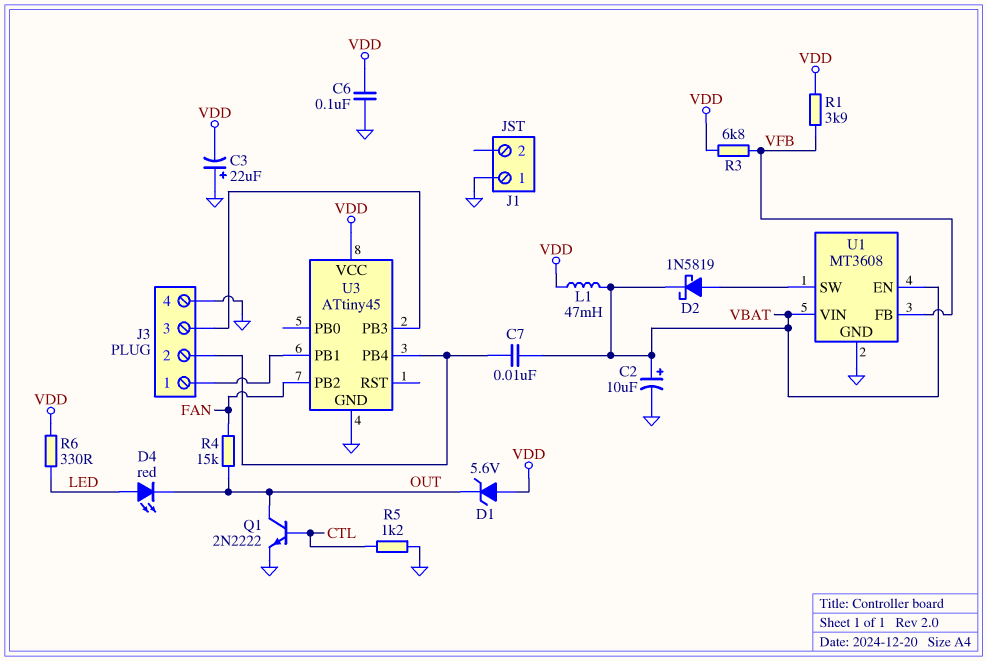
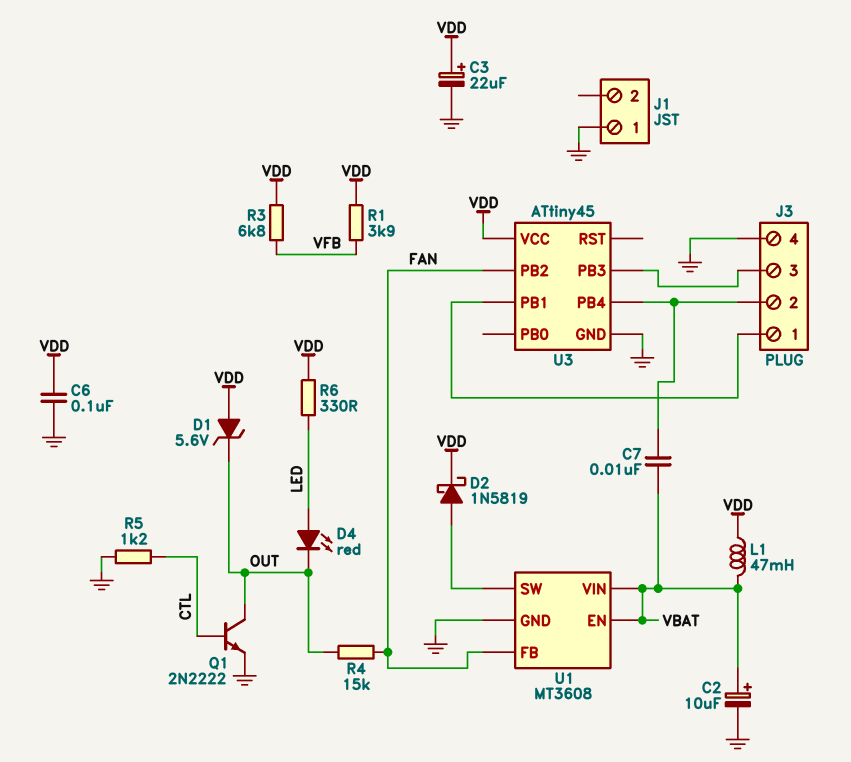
C3: 22uF (plus GND, minus VDD) -> 22uF (plus VDD, minus GND)
D2: schottky 1N5819 (A U1/SW, K VBAT) -> schottky 1N5819 (A U1/SW, K VDD)
U1 pin FB: VFB -> FAN

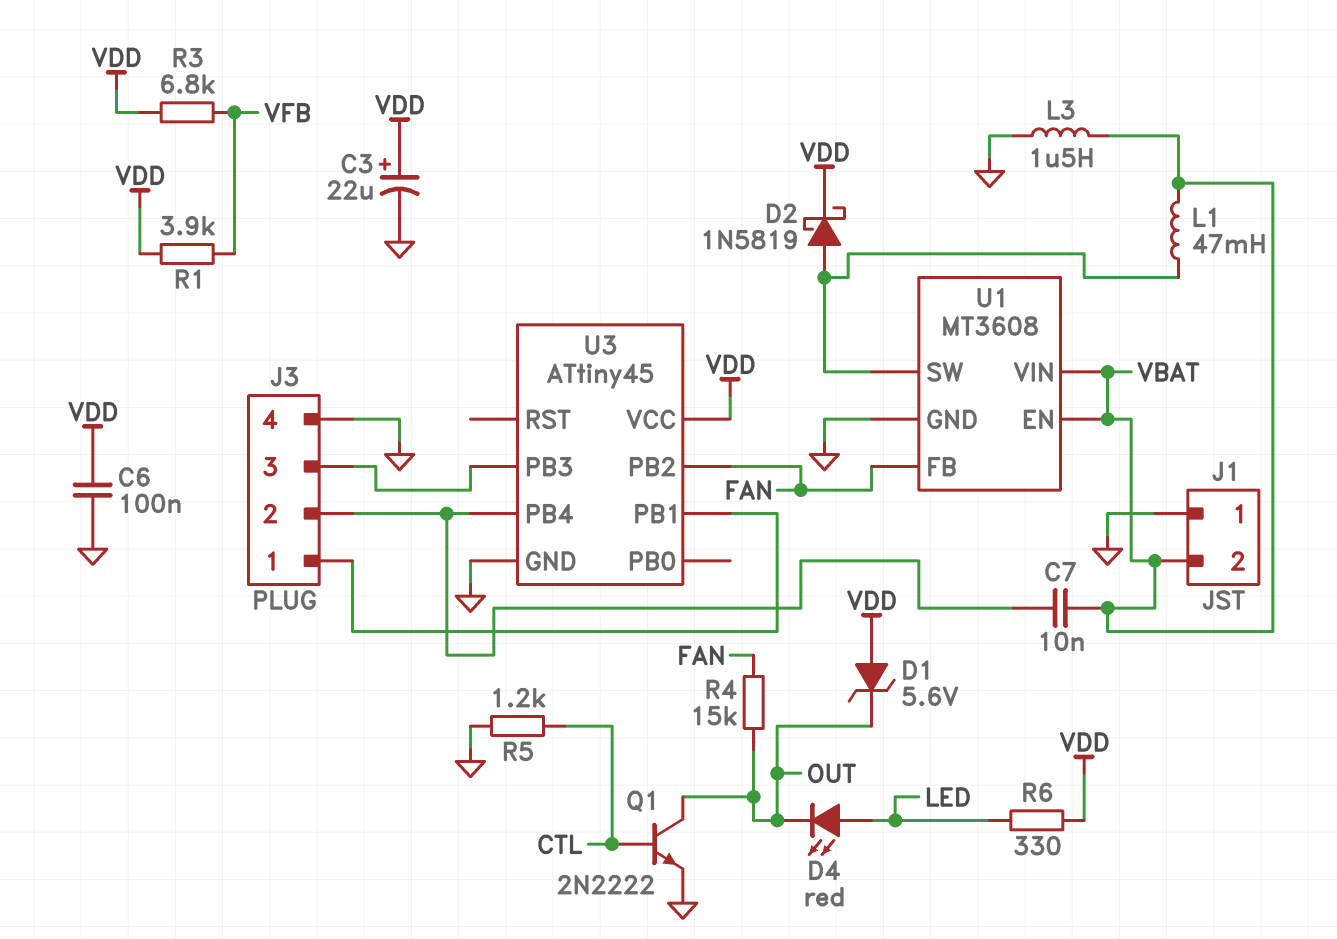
C2: 10uF (plus VBAT, minus GND) -> none
J1 pin 2: none -> VBAT
L1: 47mH (VBAT, VDD) -> 47mH (U1/SW, VBAT)
L3: none -> 1.5uH (GND, VBAT)

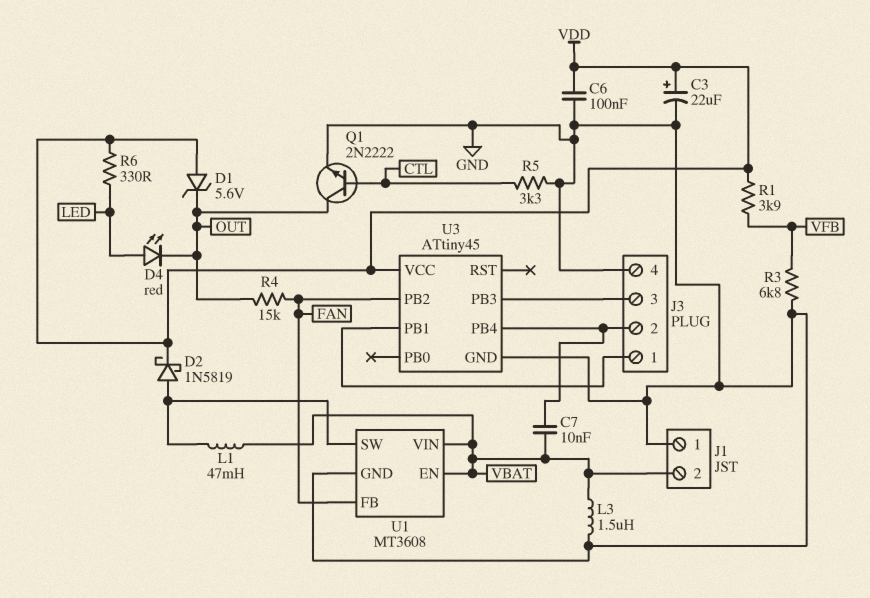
R3: 6.8k (VDD, VFB) -> 6.8k (GND, VFB)
R5: 1.2k (CTL, GND) -> 3.3k (CTL, GND)

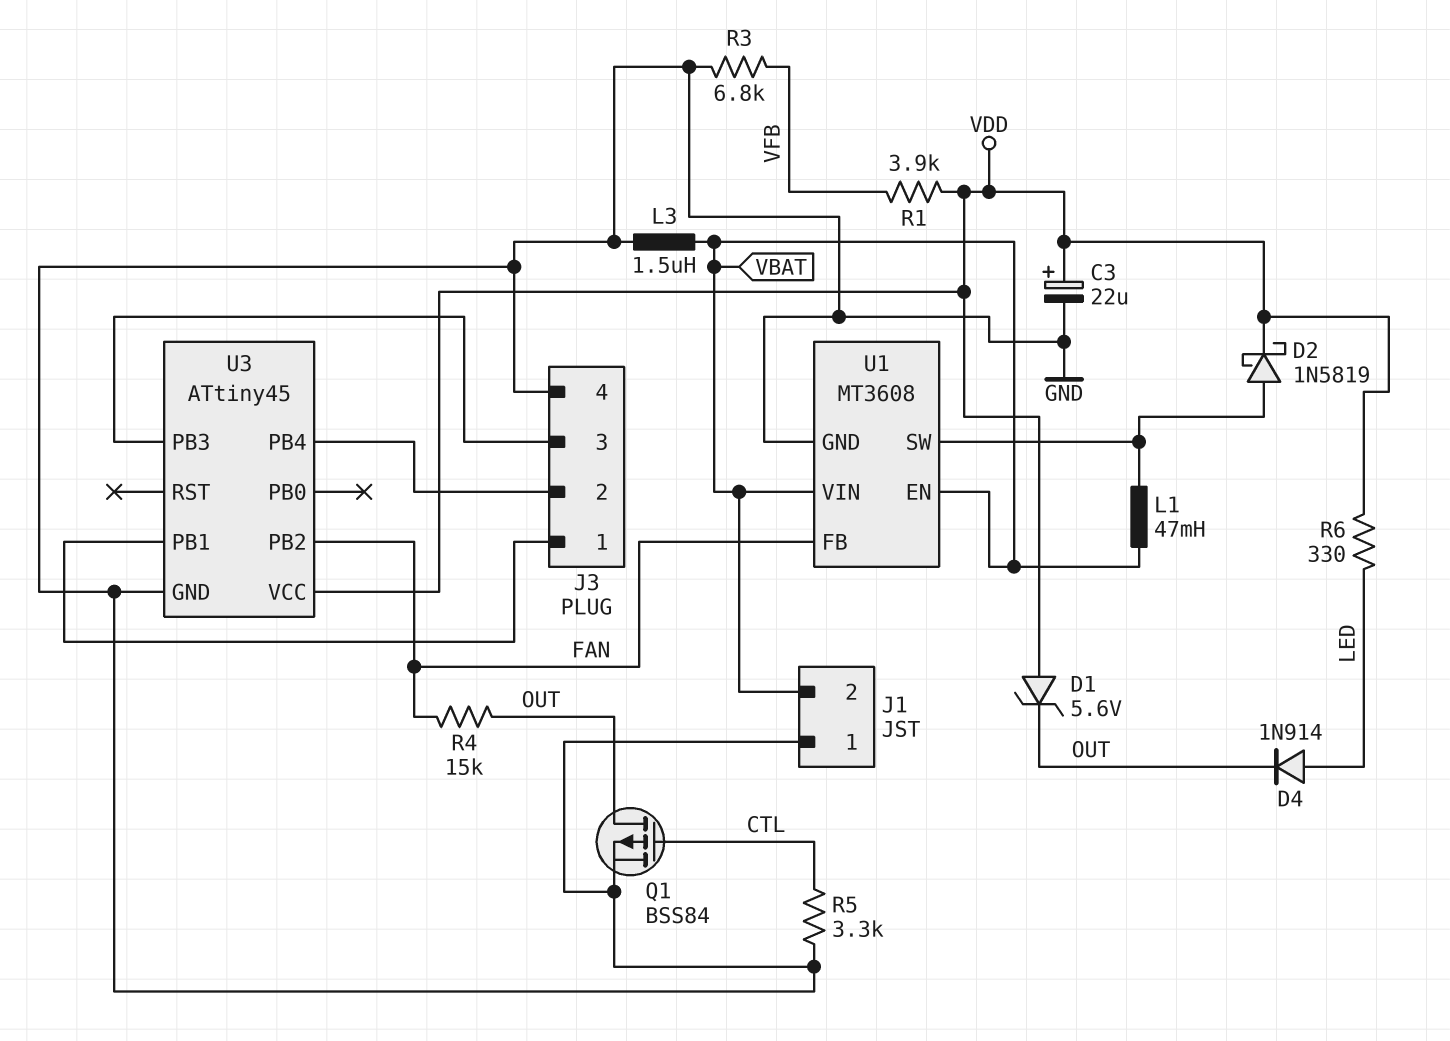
C6: 100nF (GND, VDD) -> none
C7: 10nF (J3/2, VBAT) -> none
D4: LED red (A LED, K OUT) -> diode 1N914 (A LED, K OUT)
Q1: NPN 2N2222 (B CTL, C OUT, E GND) -> PMOS BSS84 (G CTL, D OUT, S GND)

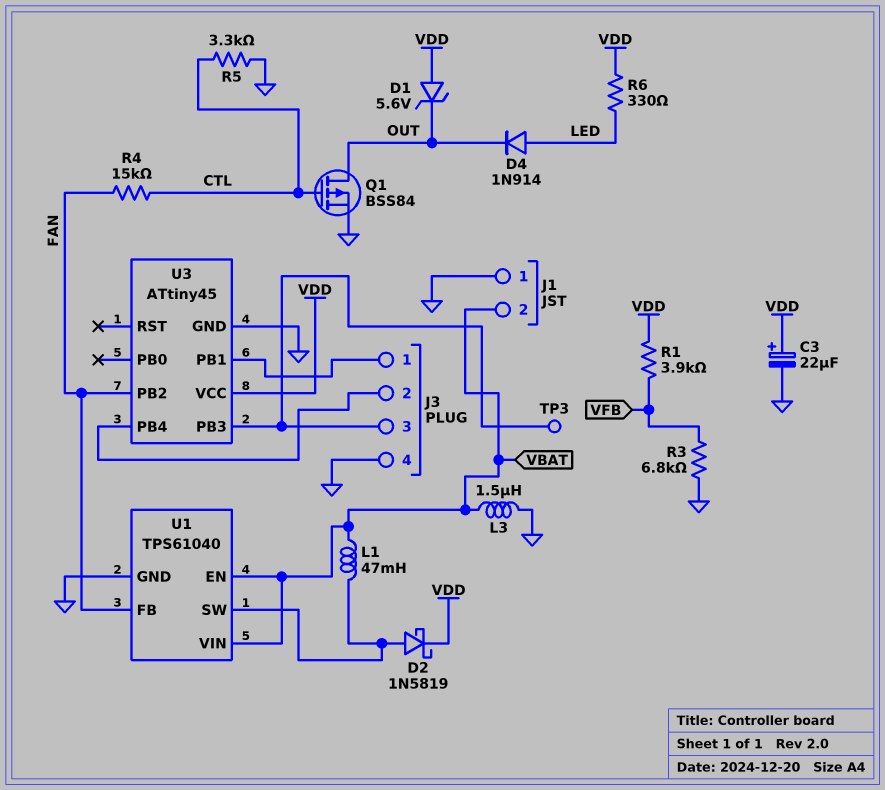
R4: 15k (FAN, OUT) -> 15k (CTL, FAN)
TP3: none -> test point (J3/3)
U1: MT3608 -> TPS61040

